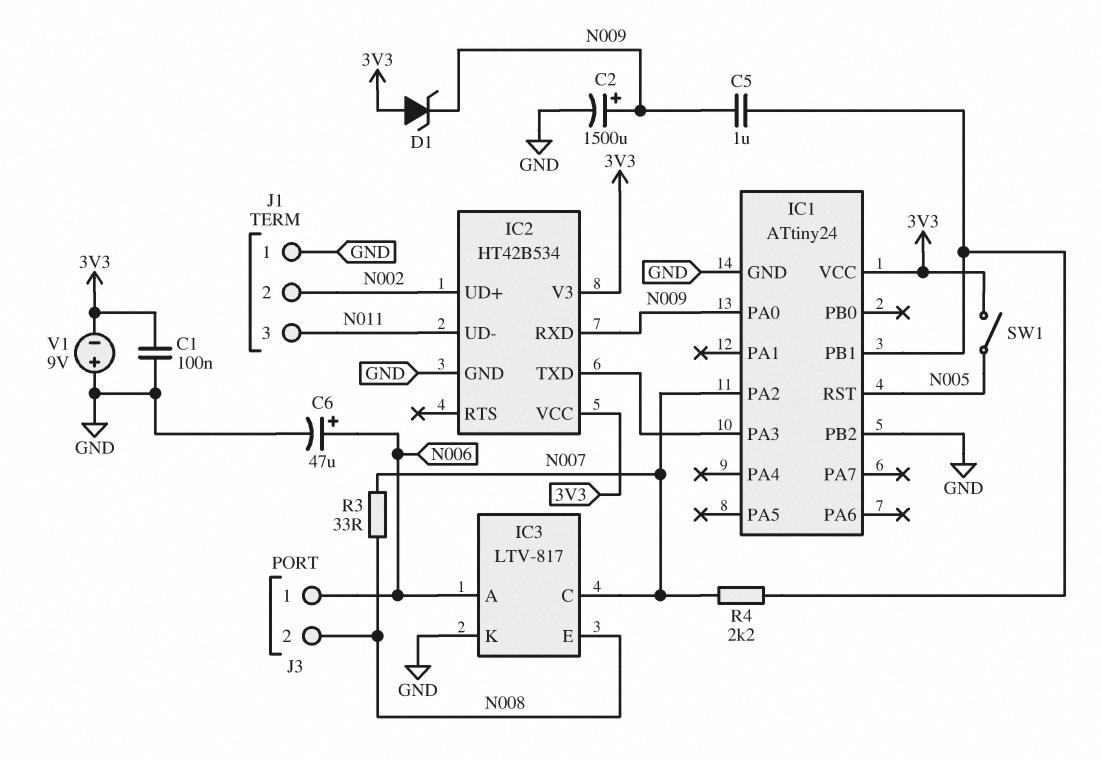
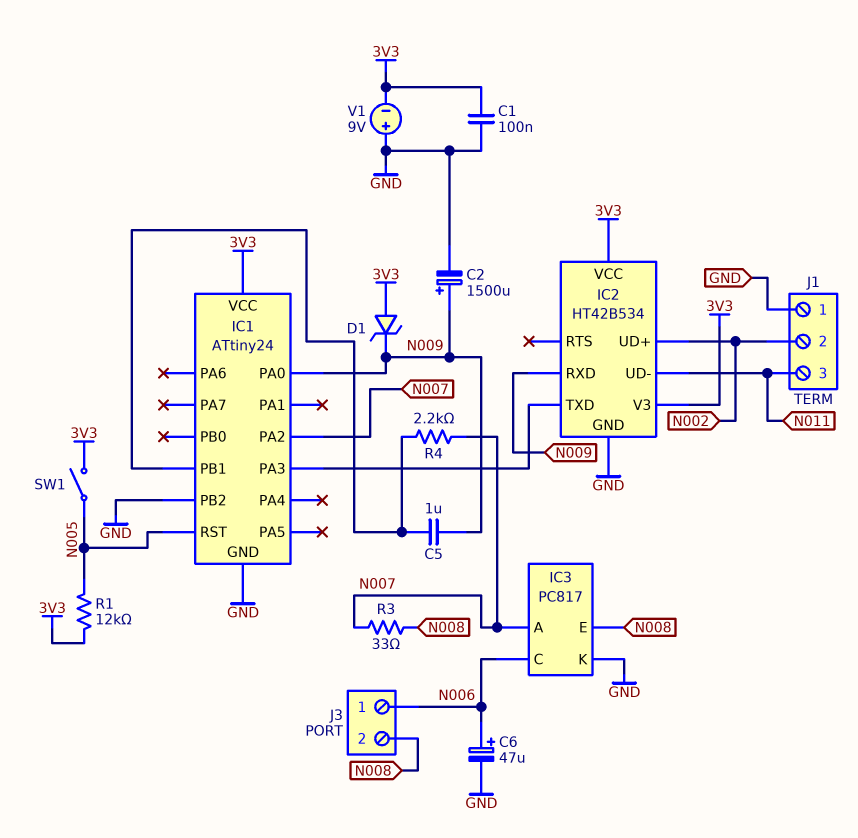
IC3: LTV-817 -> PC817
IC3 pin A: N006 -> N007
IC3 pin C: N007 -> N006
R1: none -> 12k (3V3, N005)

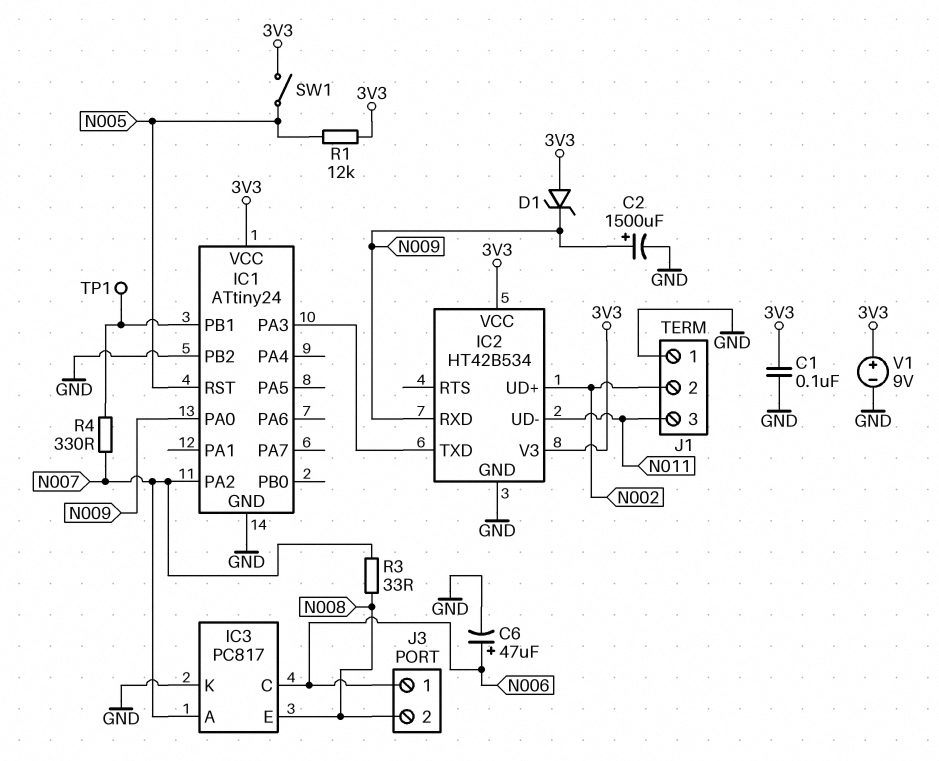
C5: 1uF (IC1/PB1, N009) -> none
R4: 2.2k (IC1/PB1, N007) -> 330 (IC1/PB1, N007)
TP1: none -> test point (IC1/PB1)
V1: 9V (plus GND, minus 3V3) -> 9V (plus 3V3, minus GND)

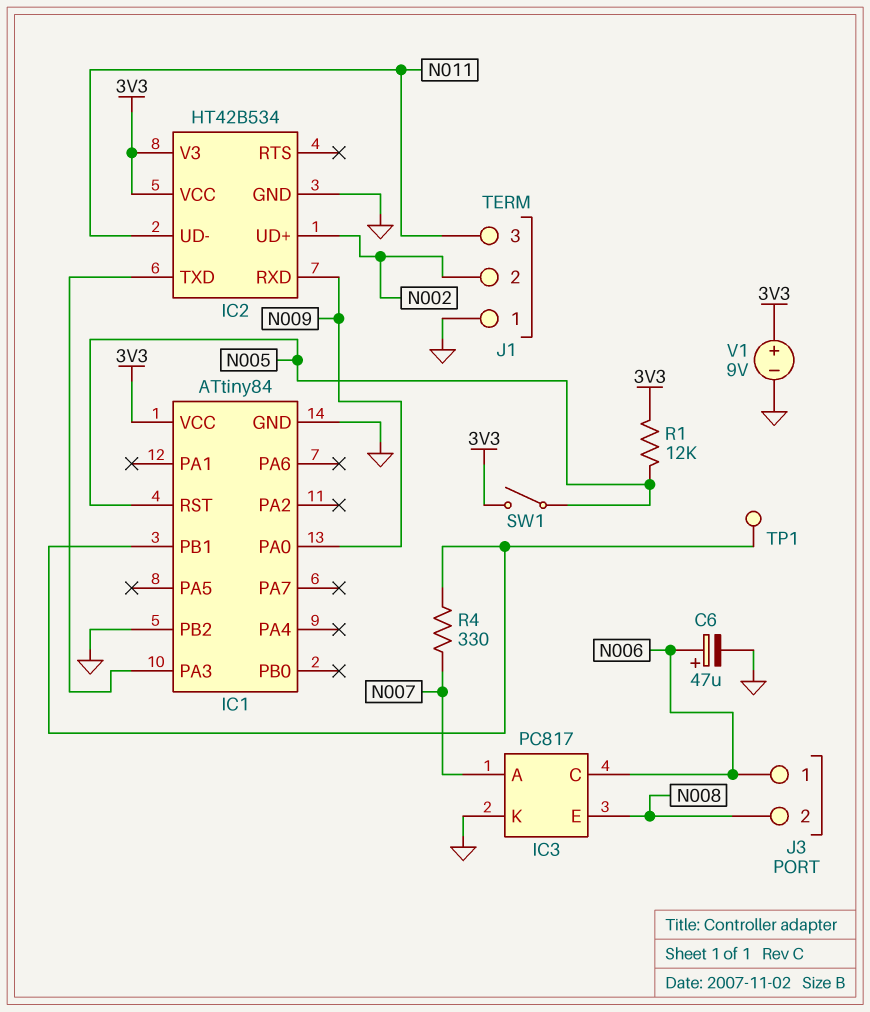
C1: 100nF (3V3, GND) -> none
C2: 1500uF (plus N009, minus GND) -> none
D1: zener (A 3V3, K N009) -> none
IC1: ATtiny24 -> ATtiny84
IC1 pin PA2: N007 -> none
R3: 33 (N007, N008) -> none

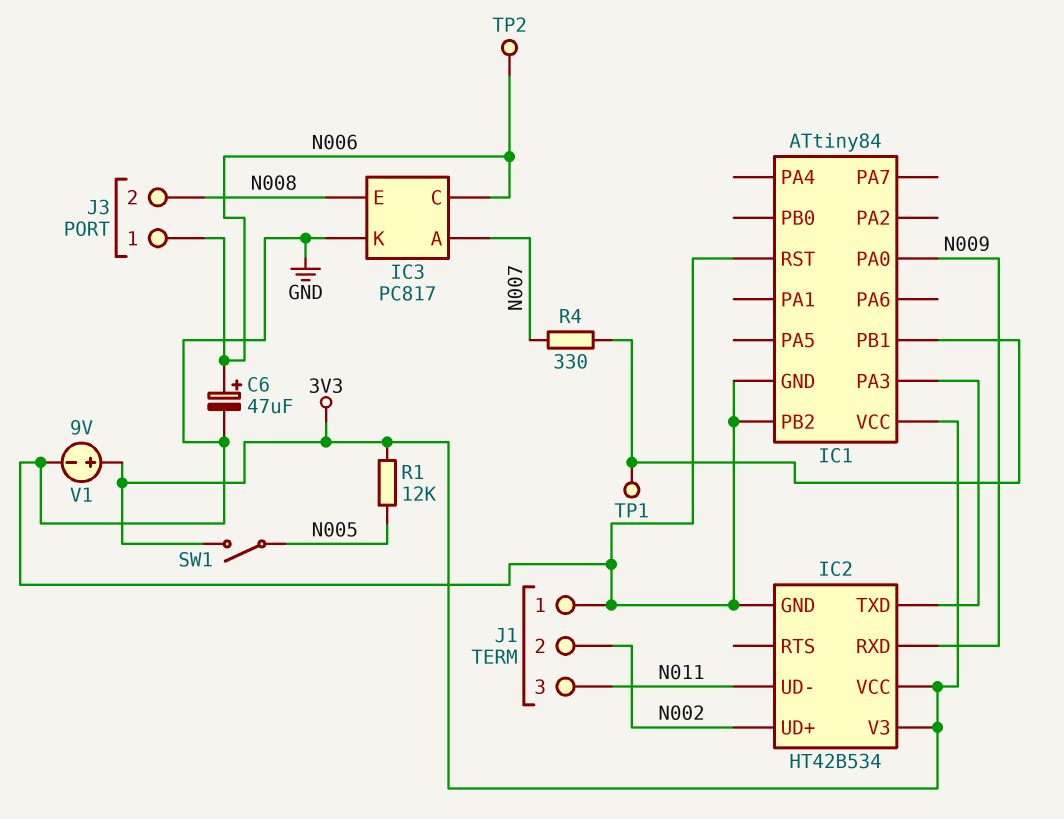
IC1 pin RST: N005 -> GND
TP2: none -> test point (N006)

